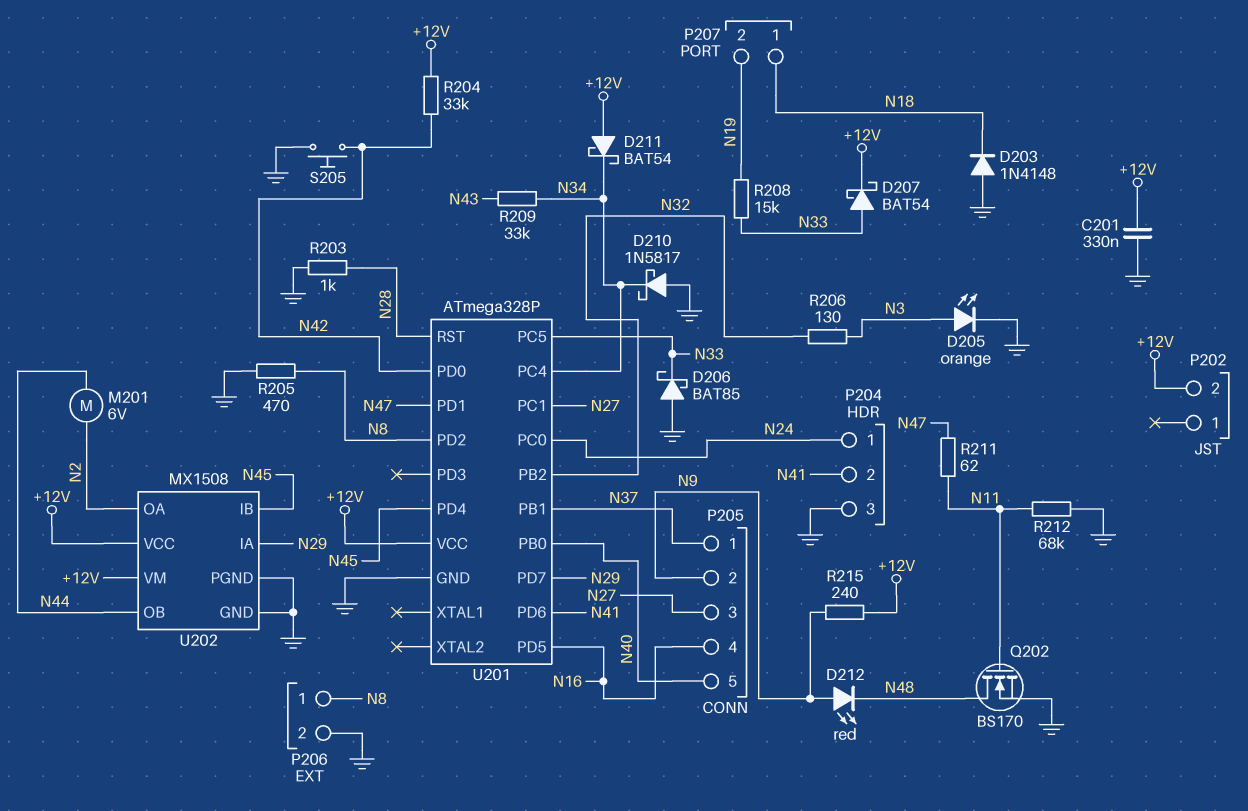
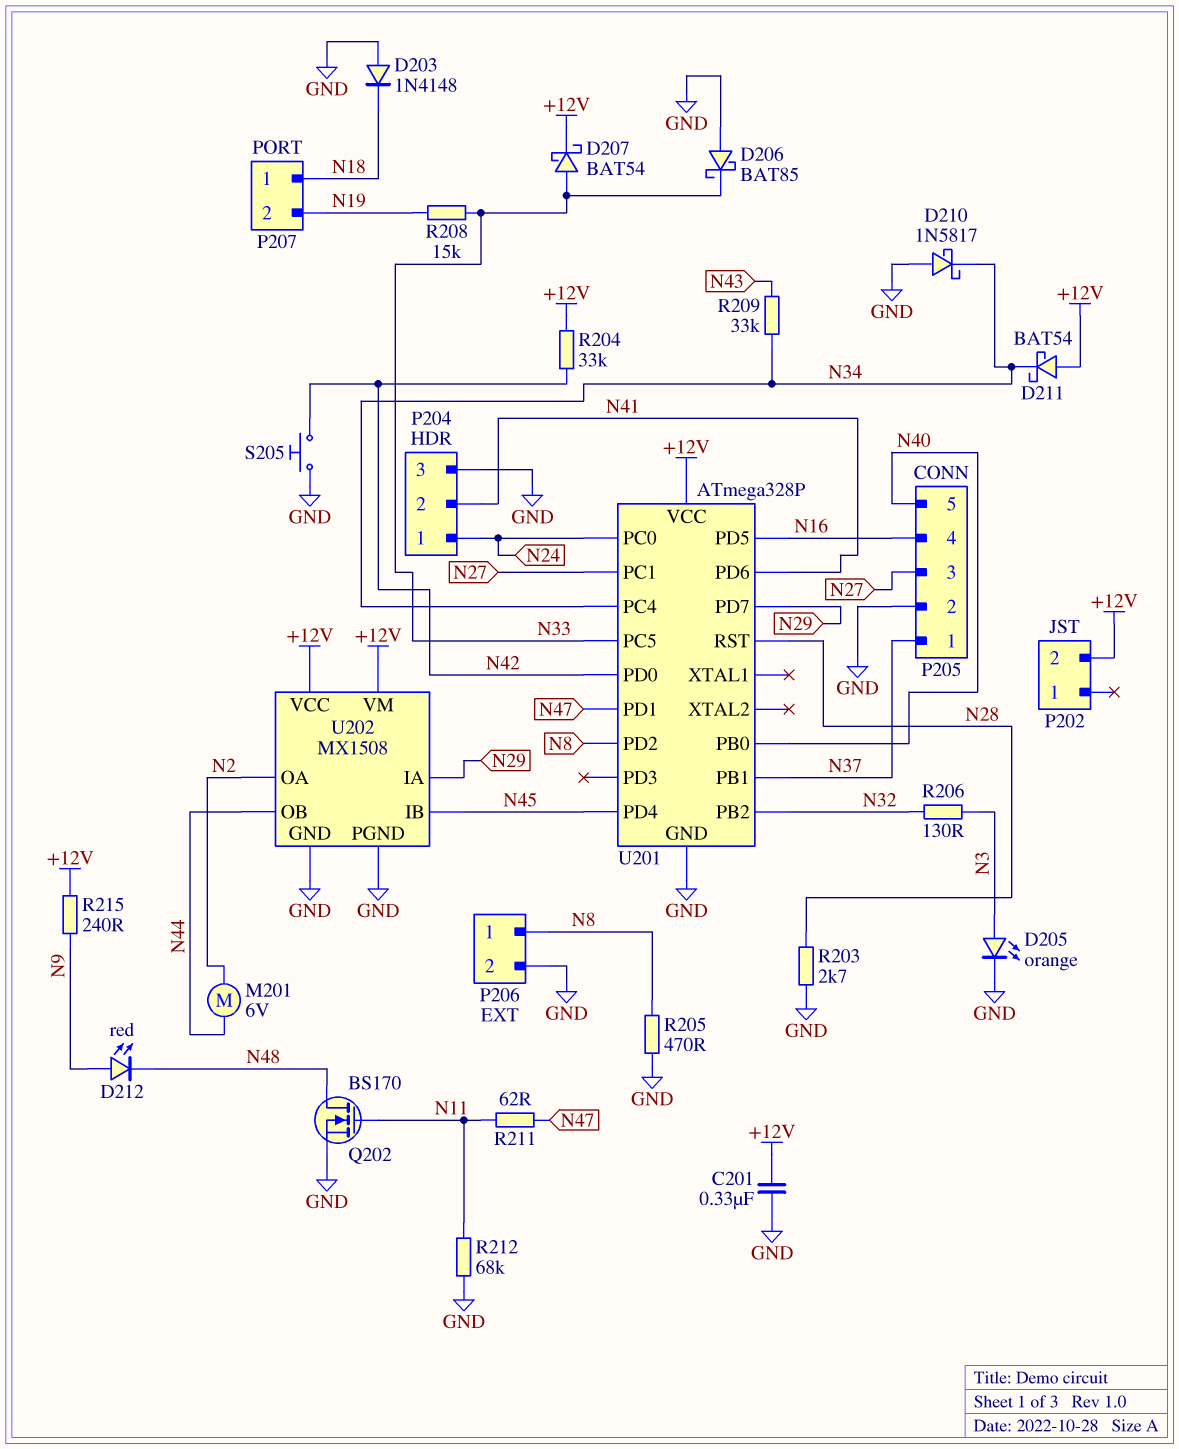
P205 pin 2: N9 -> GND
R203: 1k (GND, N28) -> 2.7k (GND, N28)

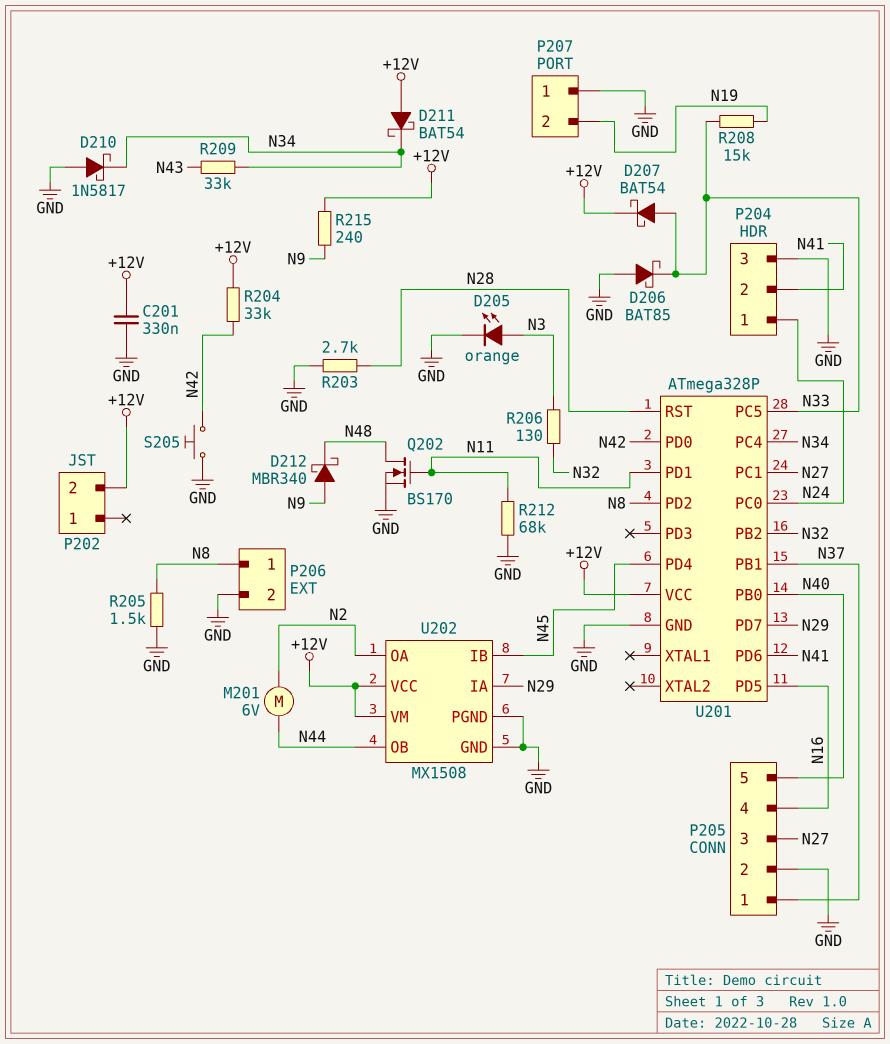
D203: diode 1N4148 (A GND, K N18) -> none
D212: LED red (A N9, K N48) -> schottky MBR340 (A N9, K N48)
P207 pin 1: N18 -> GND
R205: 470 (GND, N8) -> 1.5k (GND, N8)
R211: 62 (N11, N47) -> none
U201 pin PD1: N47 -> N11

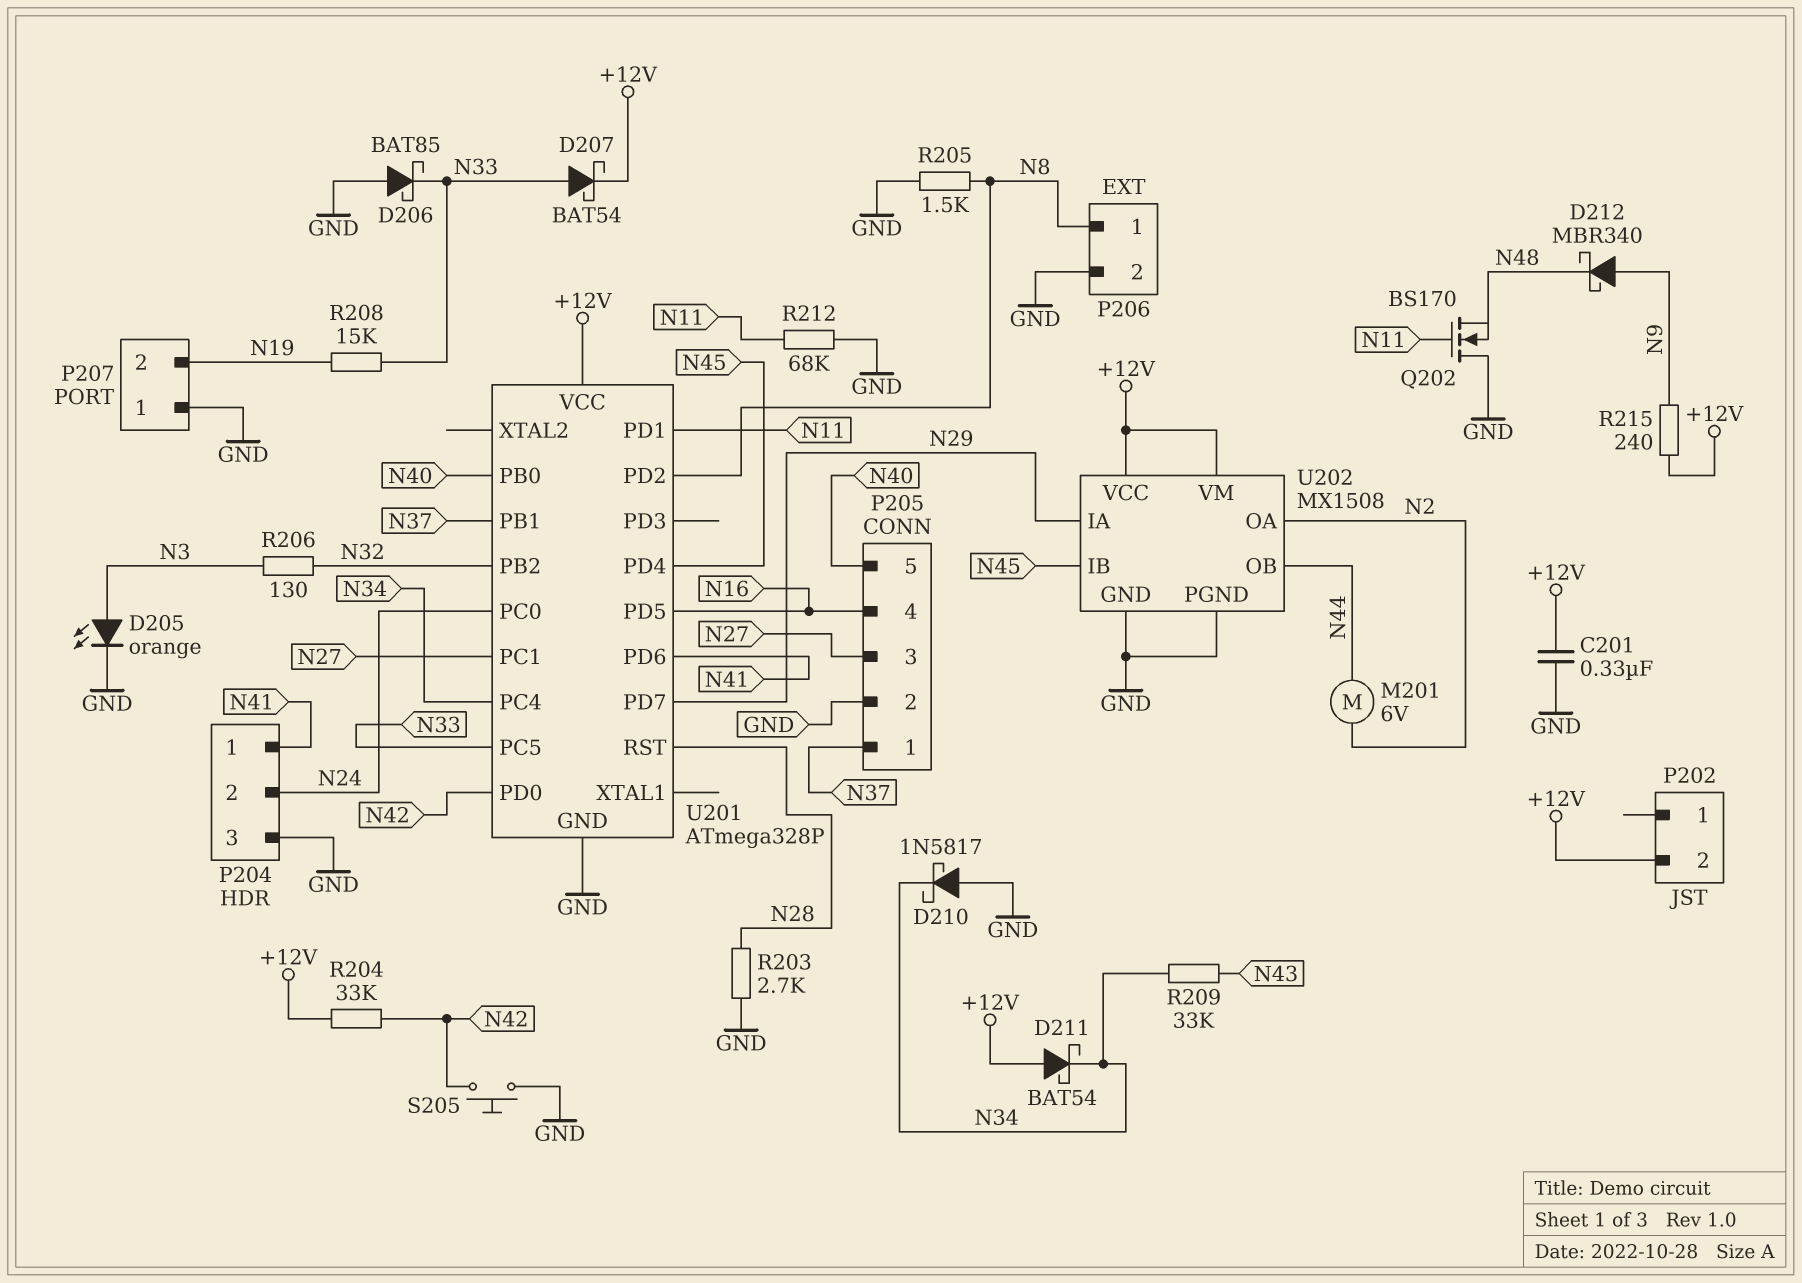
P204 pin 1: N24 -> N41
P204 pin 2: N41 -> N24
Q202: NMOS BS170 (G N11, D N48, S GND) -> NMOS BS170 (G N11, D GND, S N48)

